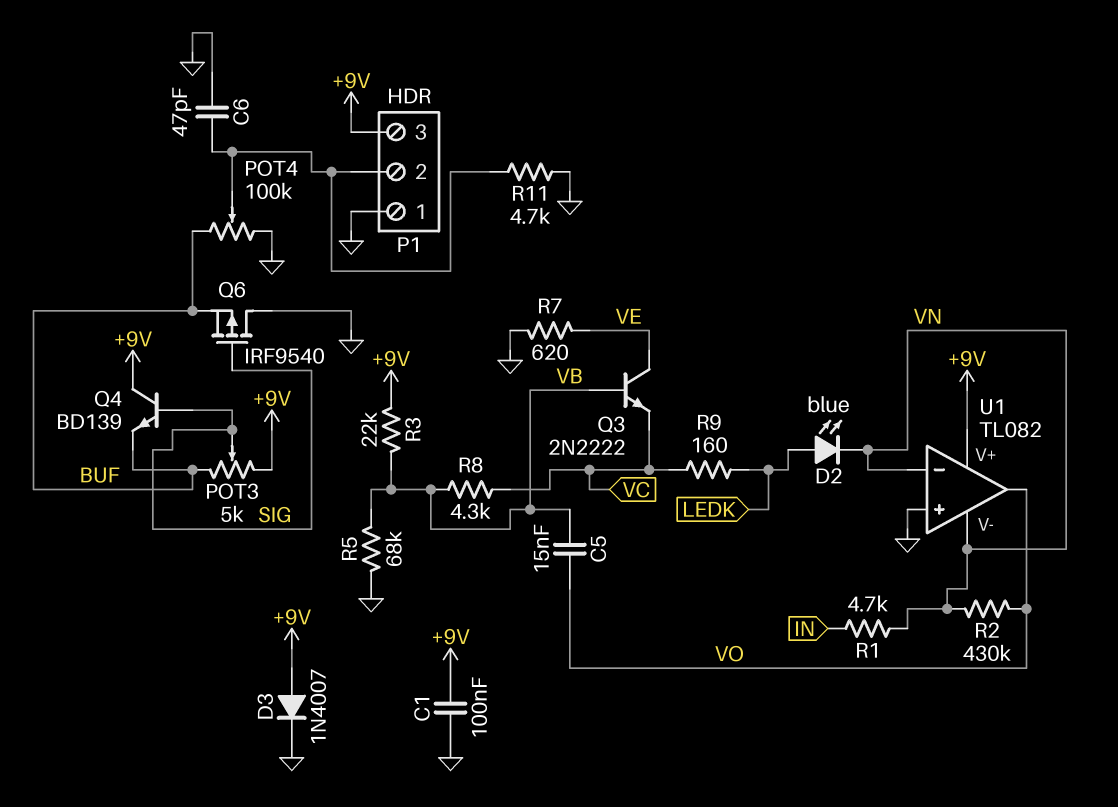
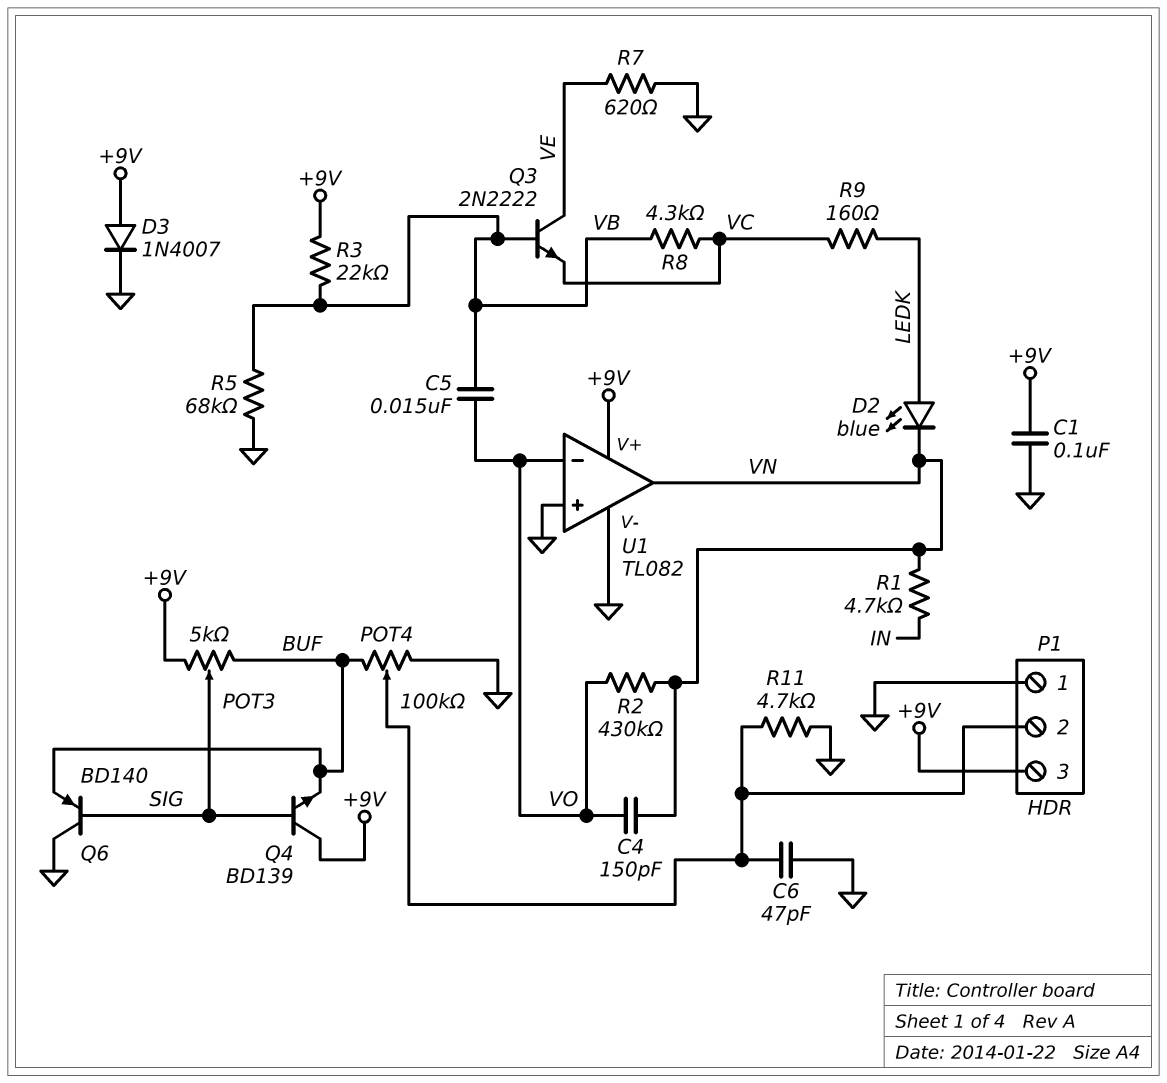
C4: none -> 150pF (VN, VO)
Q6: PMOS IRF9540 (G SIG, D GND, S BUF) -> PNP BD140 (B SIG, C GND, E BUF)
U1 pin V-: VN -> GND
U1 pin in-: VN -> VO
U1 pin out: VO -> VN

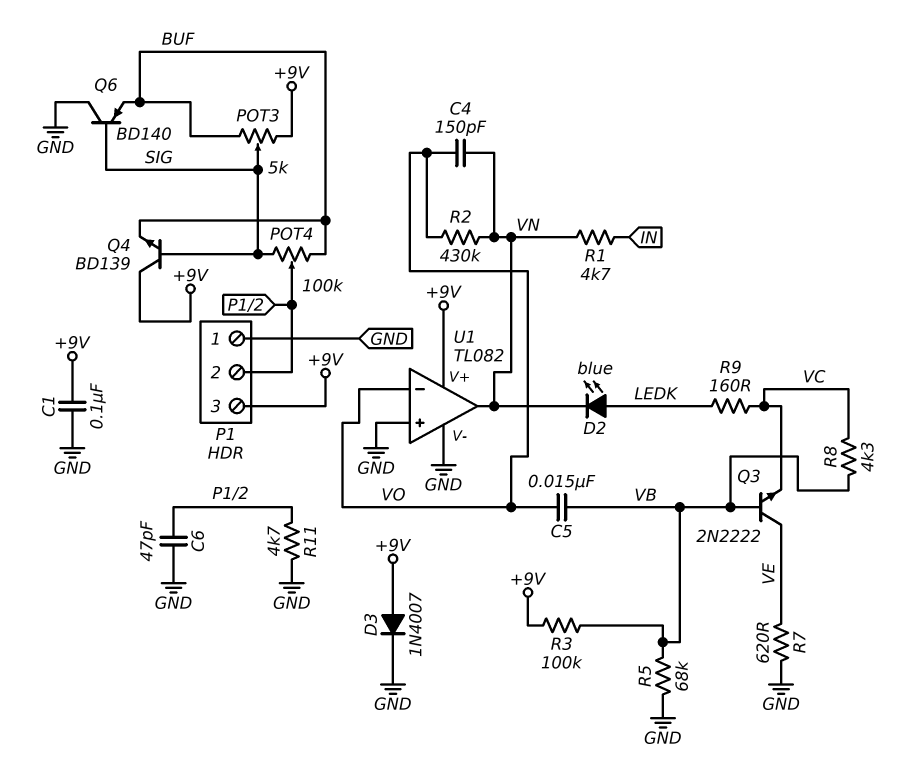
POT4: 100k (BUF, GND, wiper P1/2) -> 100k (BUF, SIG, wiper P1/2)
R3: 22k (+9V, VB) -> 100k (+9V, VB)

